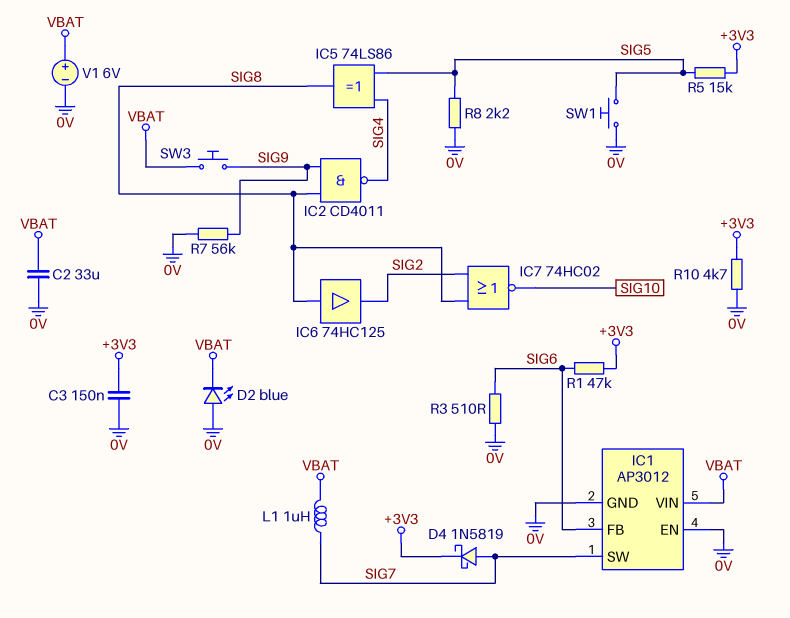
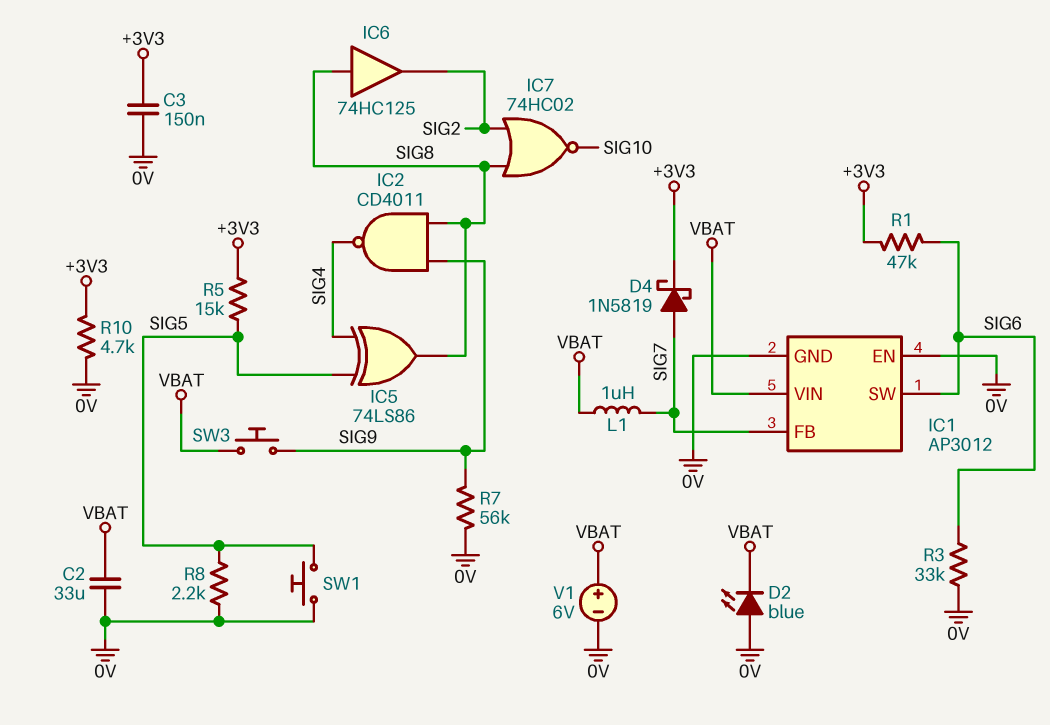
IC1 pin FB: SIG6 -> SIG7
IC1 pin SW: SIG7 -> SIG6
R3: 510 (0V, SIG6) -> 33k (0V, SIG6)

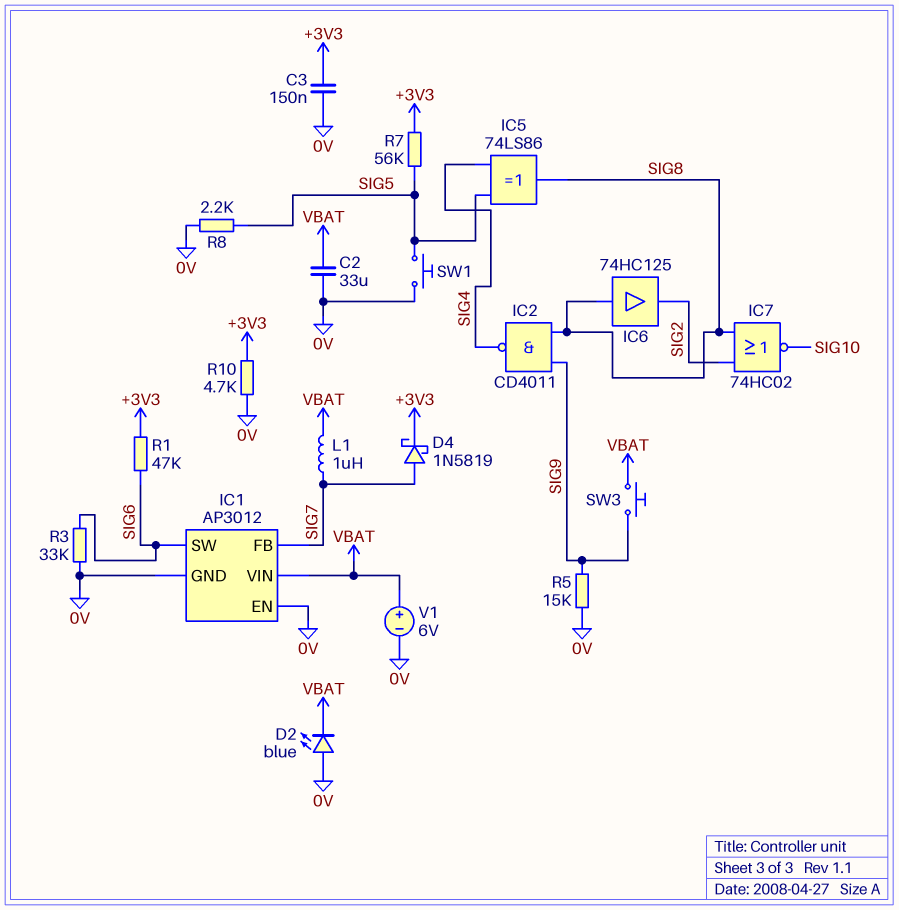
R5: 15k (+3V3, SIG5) -> 15k (0V, SIG9)
R7: 56k (0V, SIG9) -> 56k (+3V3, SIG5)

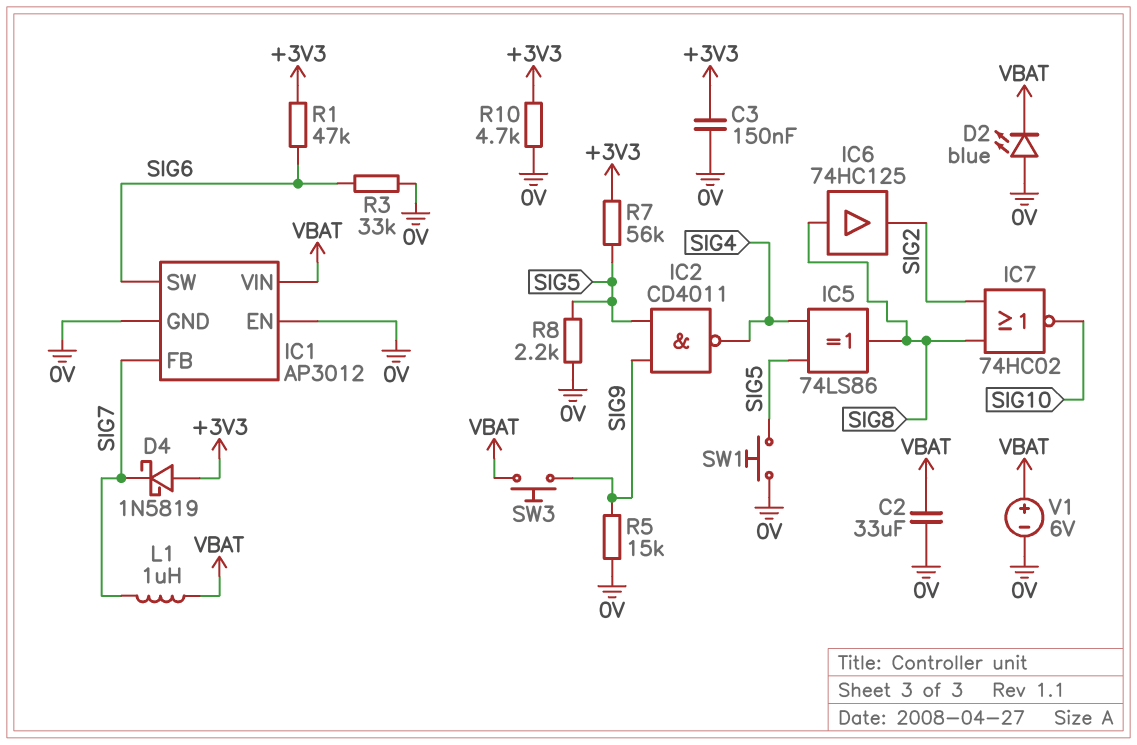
D4: schottky 1N5819 (A SIG7, K +3V3) -> schottky 1N5819 (A +3V3, K SIG7)
IC2: NAND CD4011 (in SIG8, in SIG9, out SIG4) -> NAND CD4011 (in SIG5, in SIG9, out SIG4)

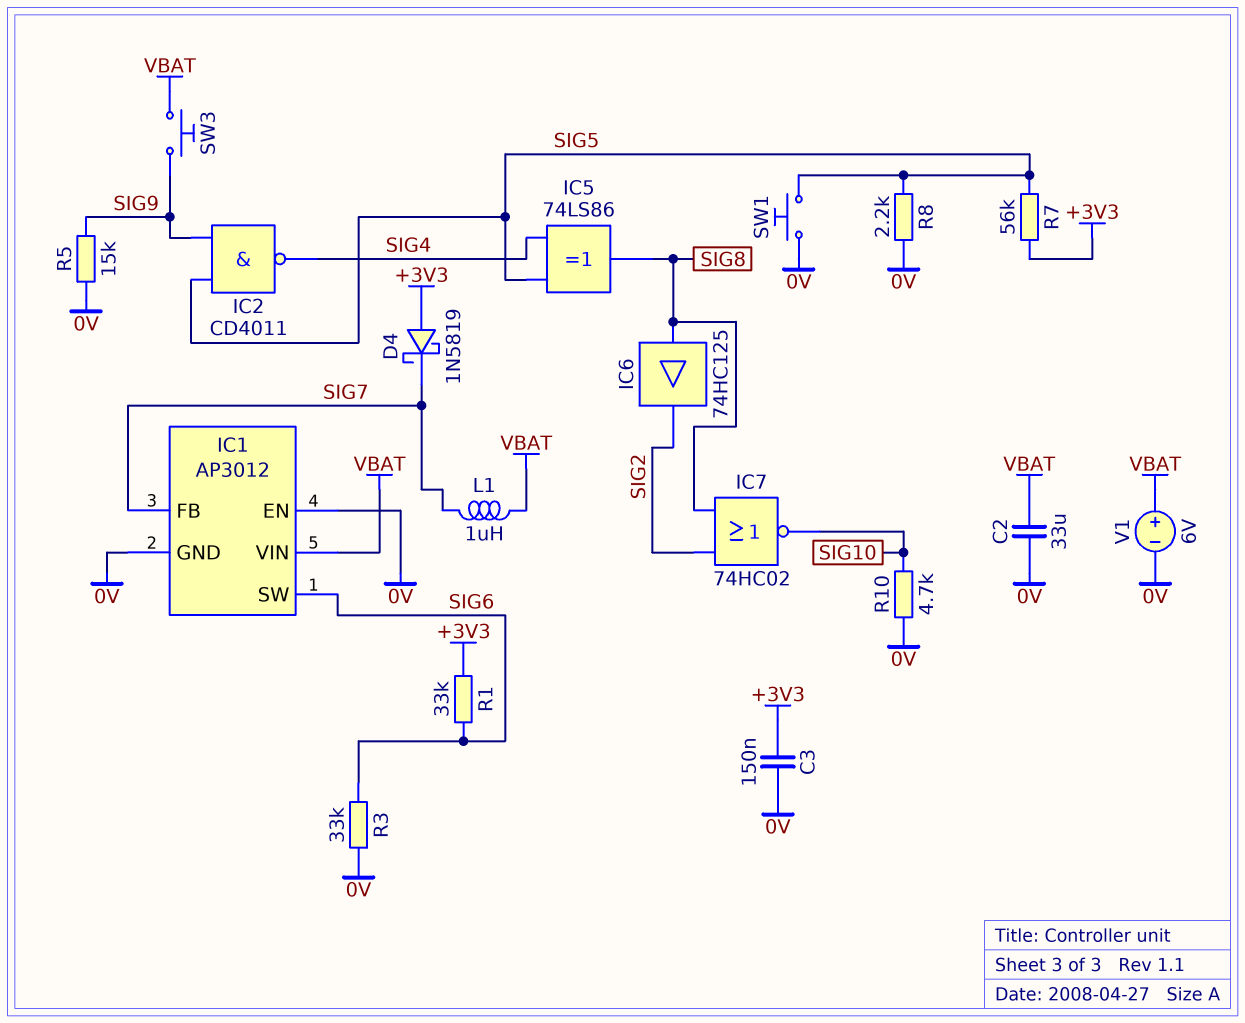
D2: LED blue (A 0V, K VBAT) -> none
R1: 47k (+3V3, SIG6) -> 33k (+3V3, SIG6)
R10: 4.7k (+3V3, 0V) -> 4.7k (0V, SIG10)

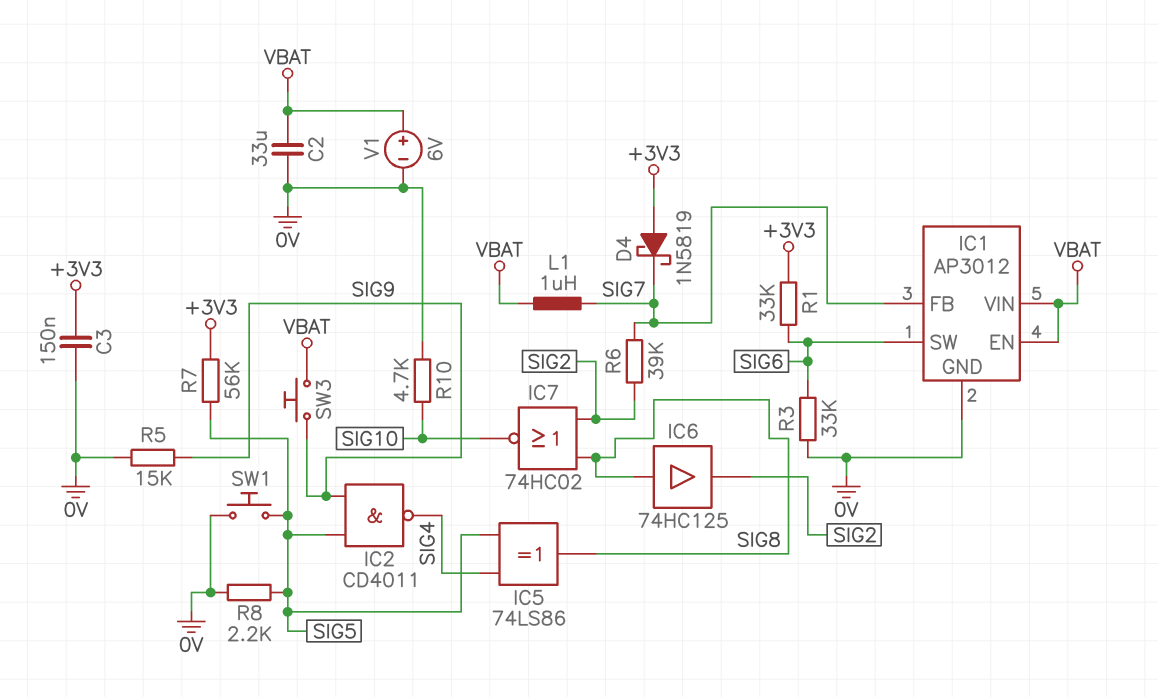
IC1 pin EN: 0V -> VBAT
R6: none -> 39k (SIG2, SIG7)

